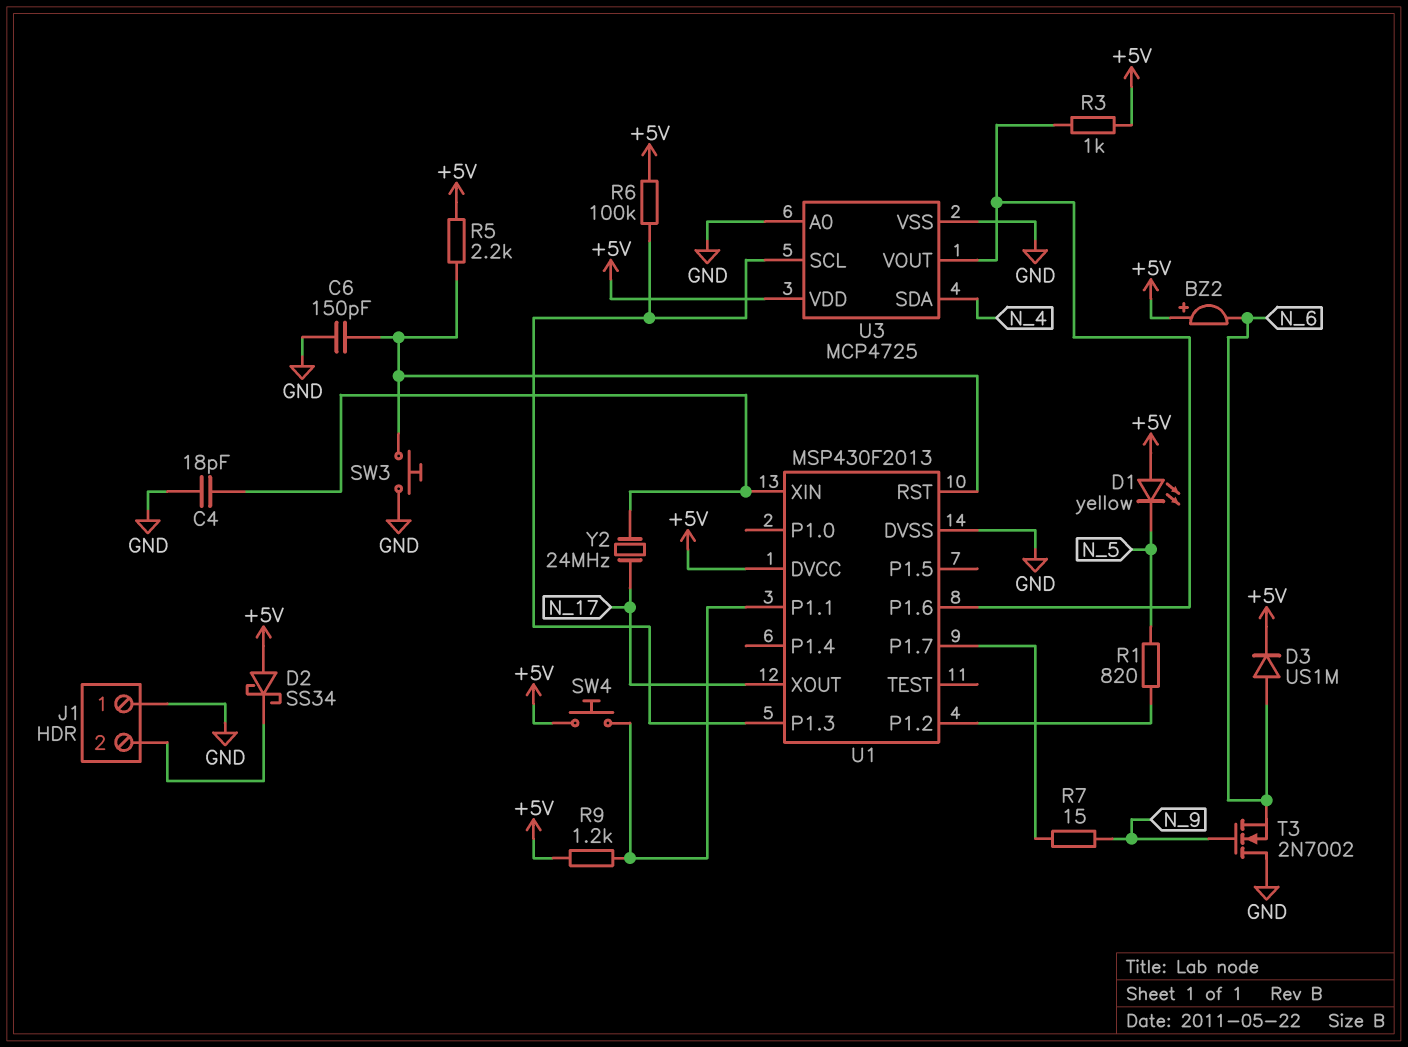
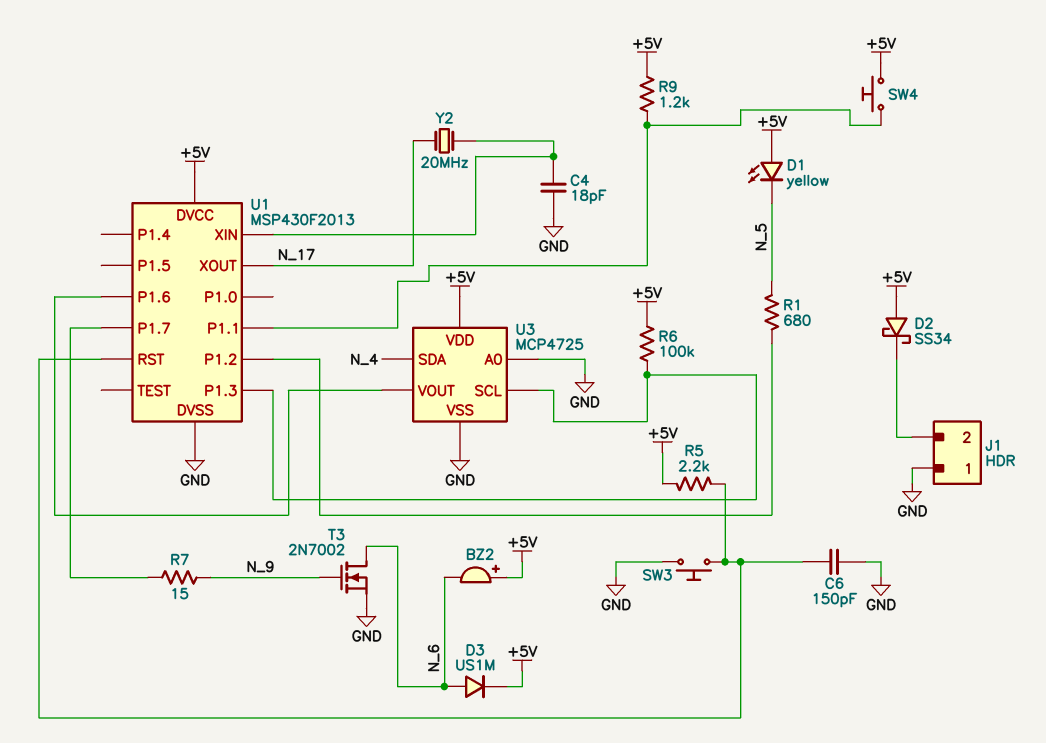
R1: 820 (N_5, U1/P1.2) -> 680 (N_5, U1/P1.2)
R3: 1k (+5V, U1/P1.6) -> none
T3: NMOS 2N7002 (G N_9, D GND, S N_6) -> NMOS 2N7002 (G N_9, D N_6, S GND)
Y2: 24MHz (N_17, U1/XIN) -> 20MHz (N_17, U1/XIN)

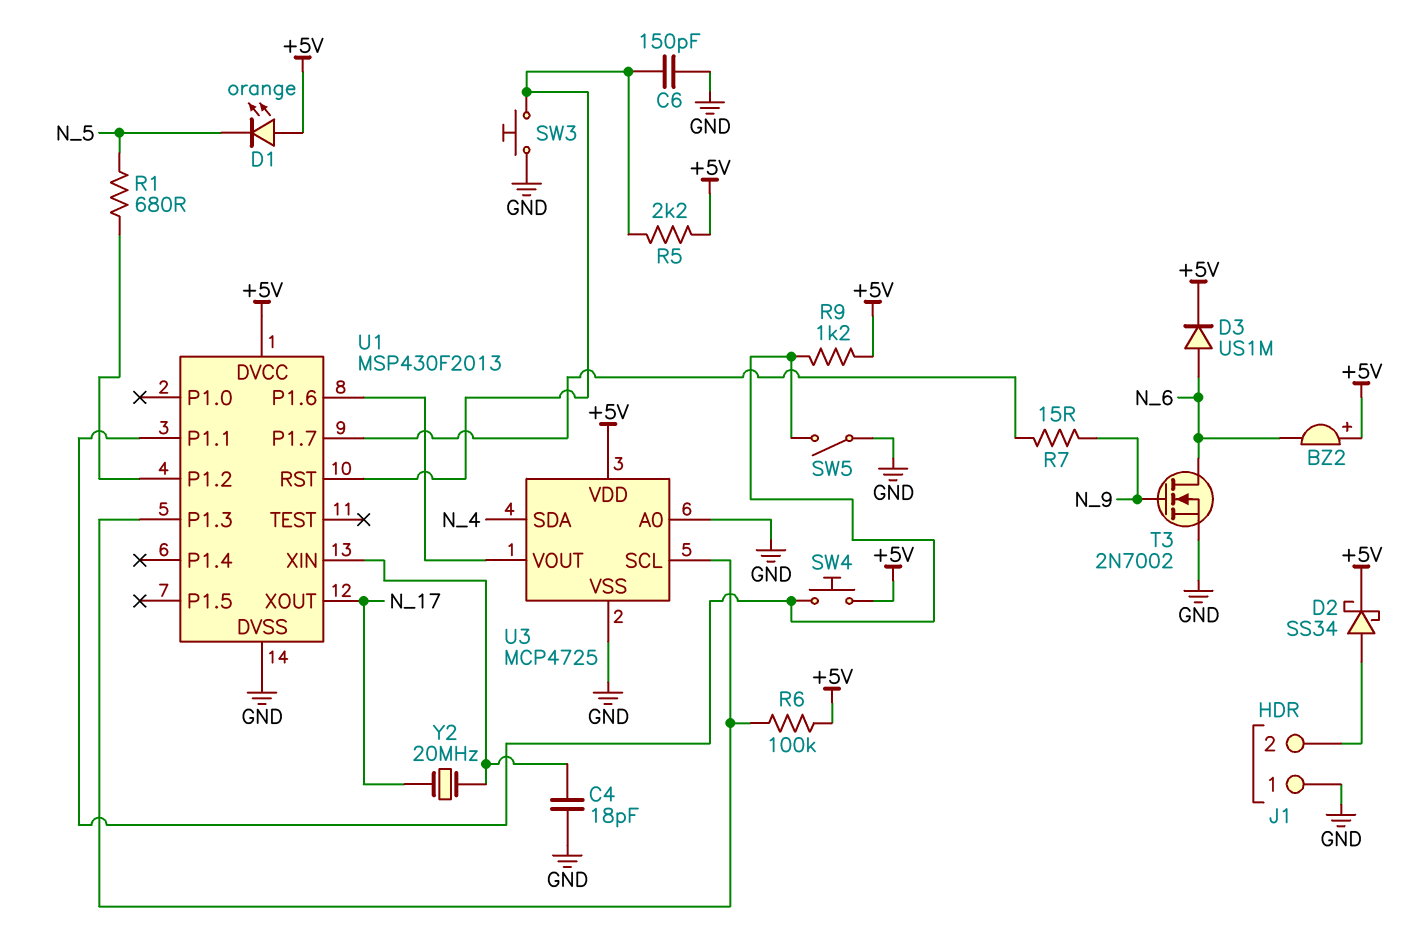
D1: LED yellow (A +5V, K N_5) -> LED orange (A +5V, K N_5)
D2: schottky SS34 (A +5V, K J1/2) -> schottky SS34 (A J1/2, K +5V)
SW5: none -> switch (GND, U1/P1.1)

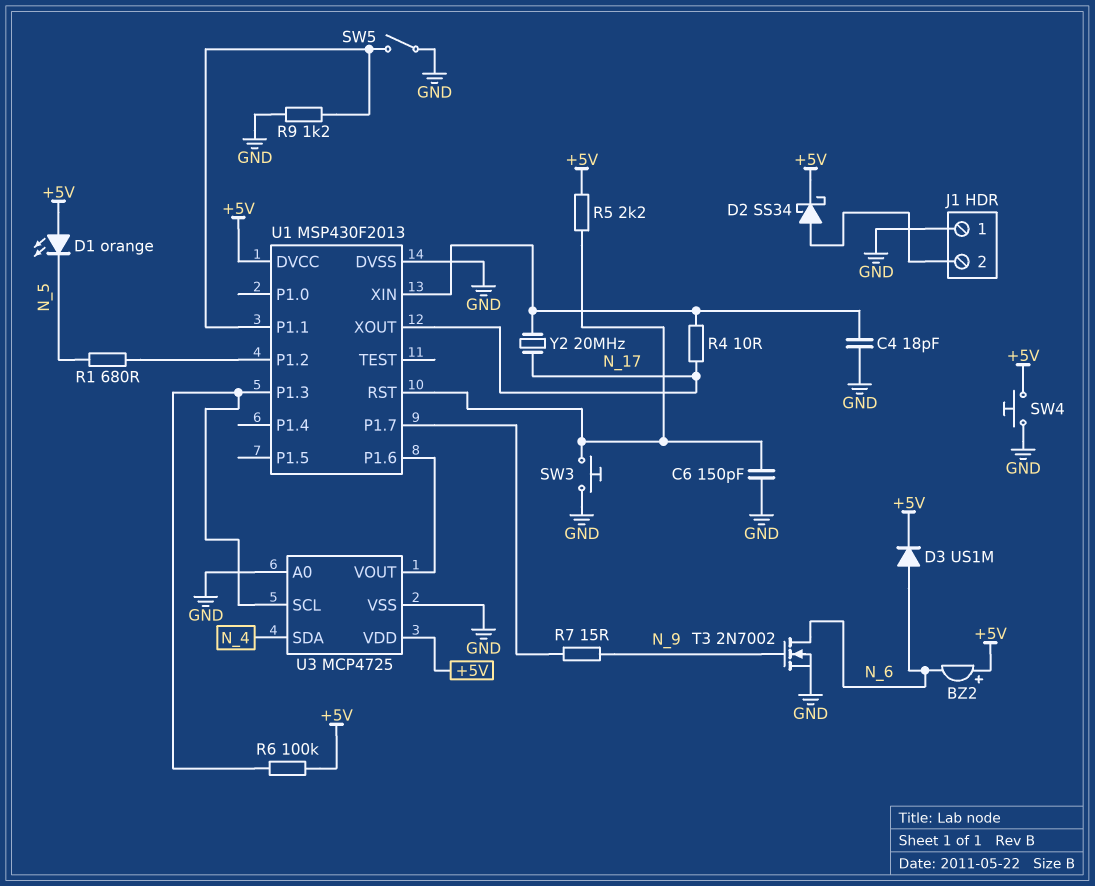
R4: none -> 10 (N_17, U1/XIN)
R9: 1.2k (+5V, U1/P1.1) -> 1.2k (GND, U1/P1.1)
SW4: button (+5V, U1/P1.1) -> button (+5V, GND)

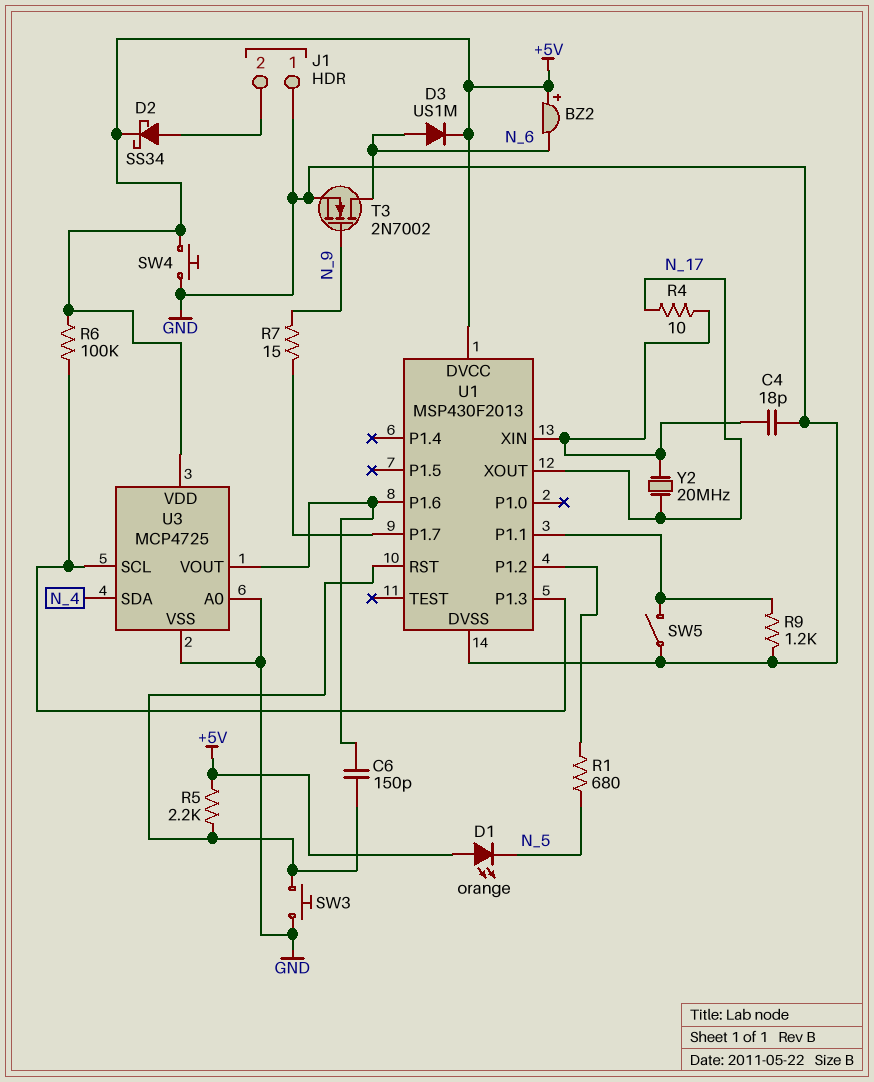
C6: 150pF (GND, U1/RST) -> 150pF (U1/P1.6, U1/RST)

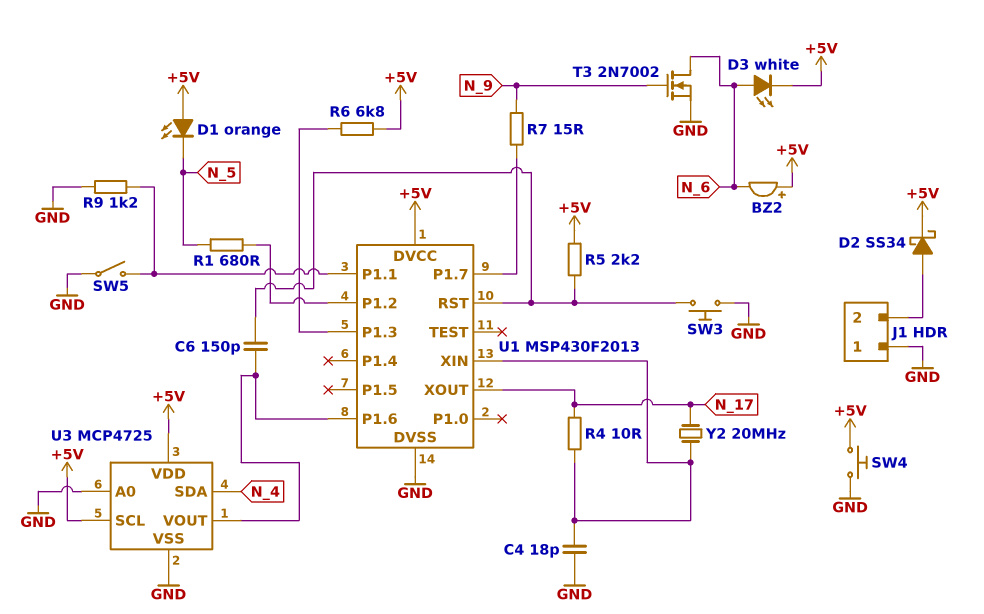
D3: diode US1M (A N_6, K +5V) -> LED white (A N_6, K +5V)
R6: 100k (+5V, U1/P1.3) -> 6.8k (+5V, U1/P1.3)
U3 pin SCL: U1/P1.3 -> +5V

